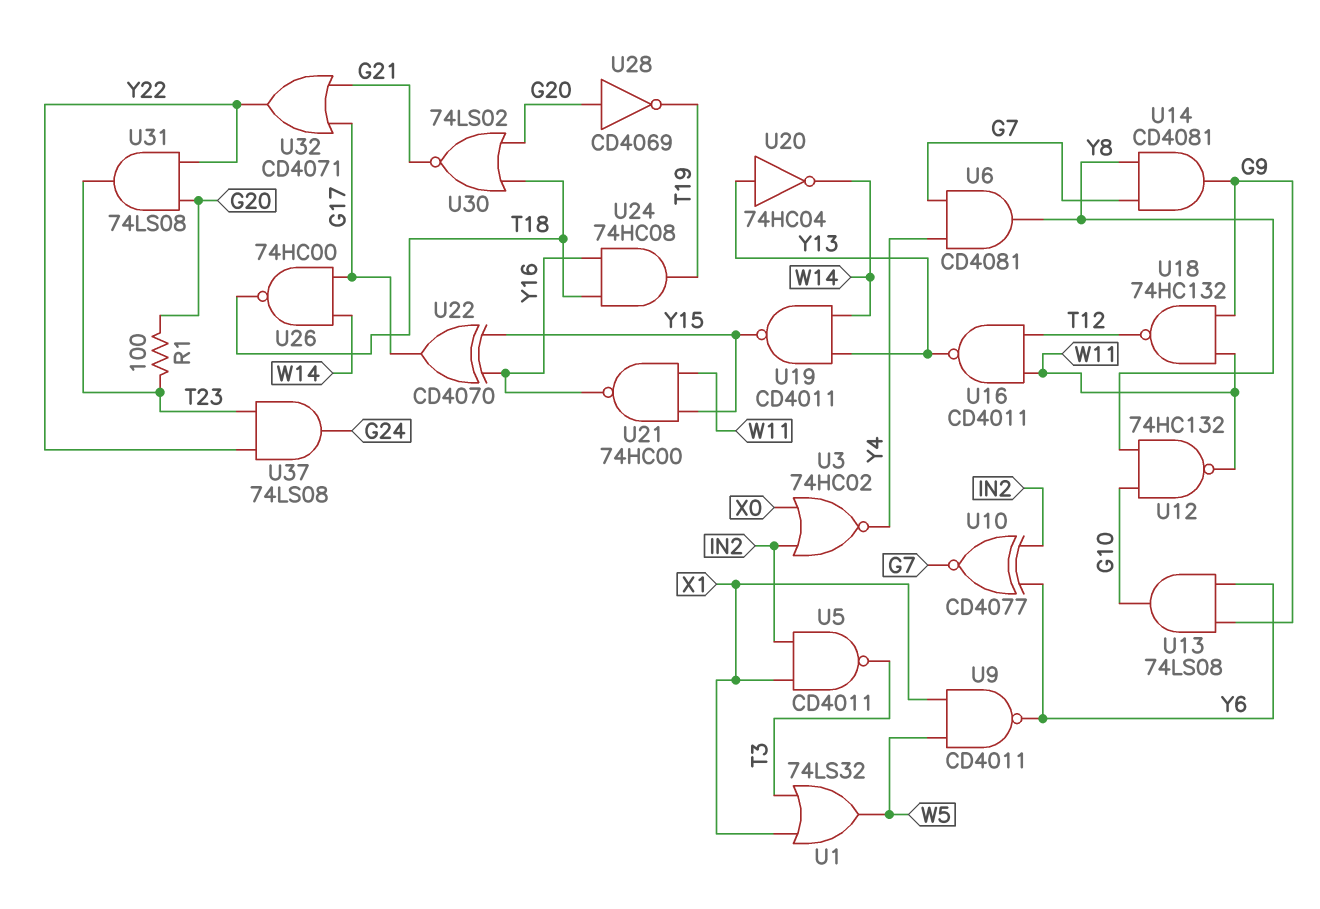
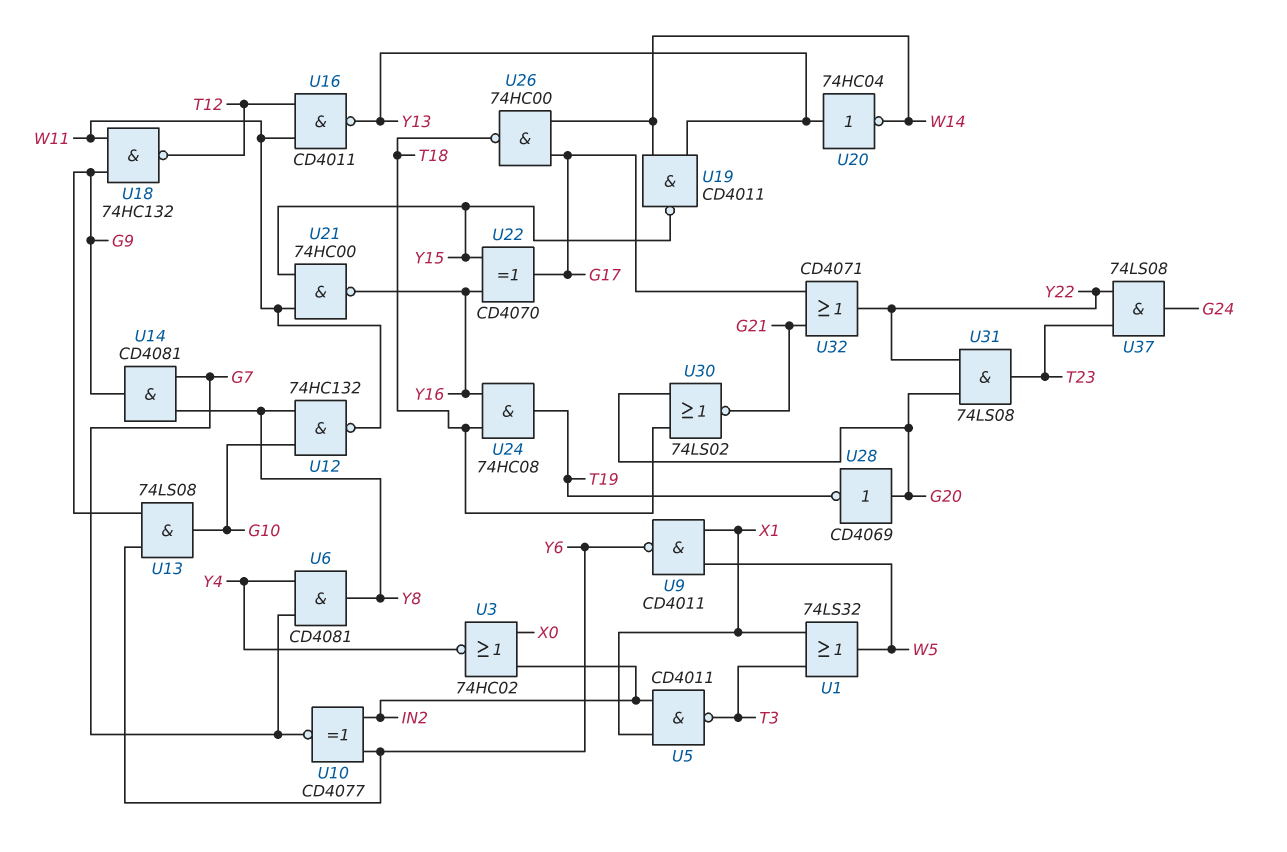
R1: 100 (G20, T23) -> none

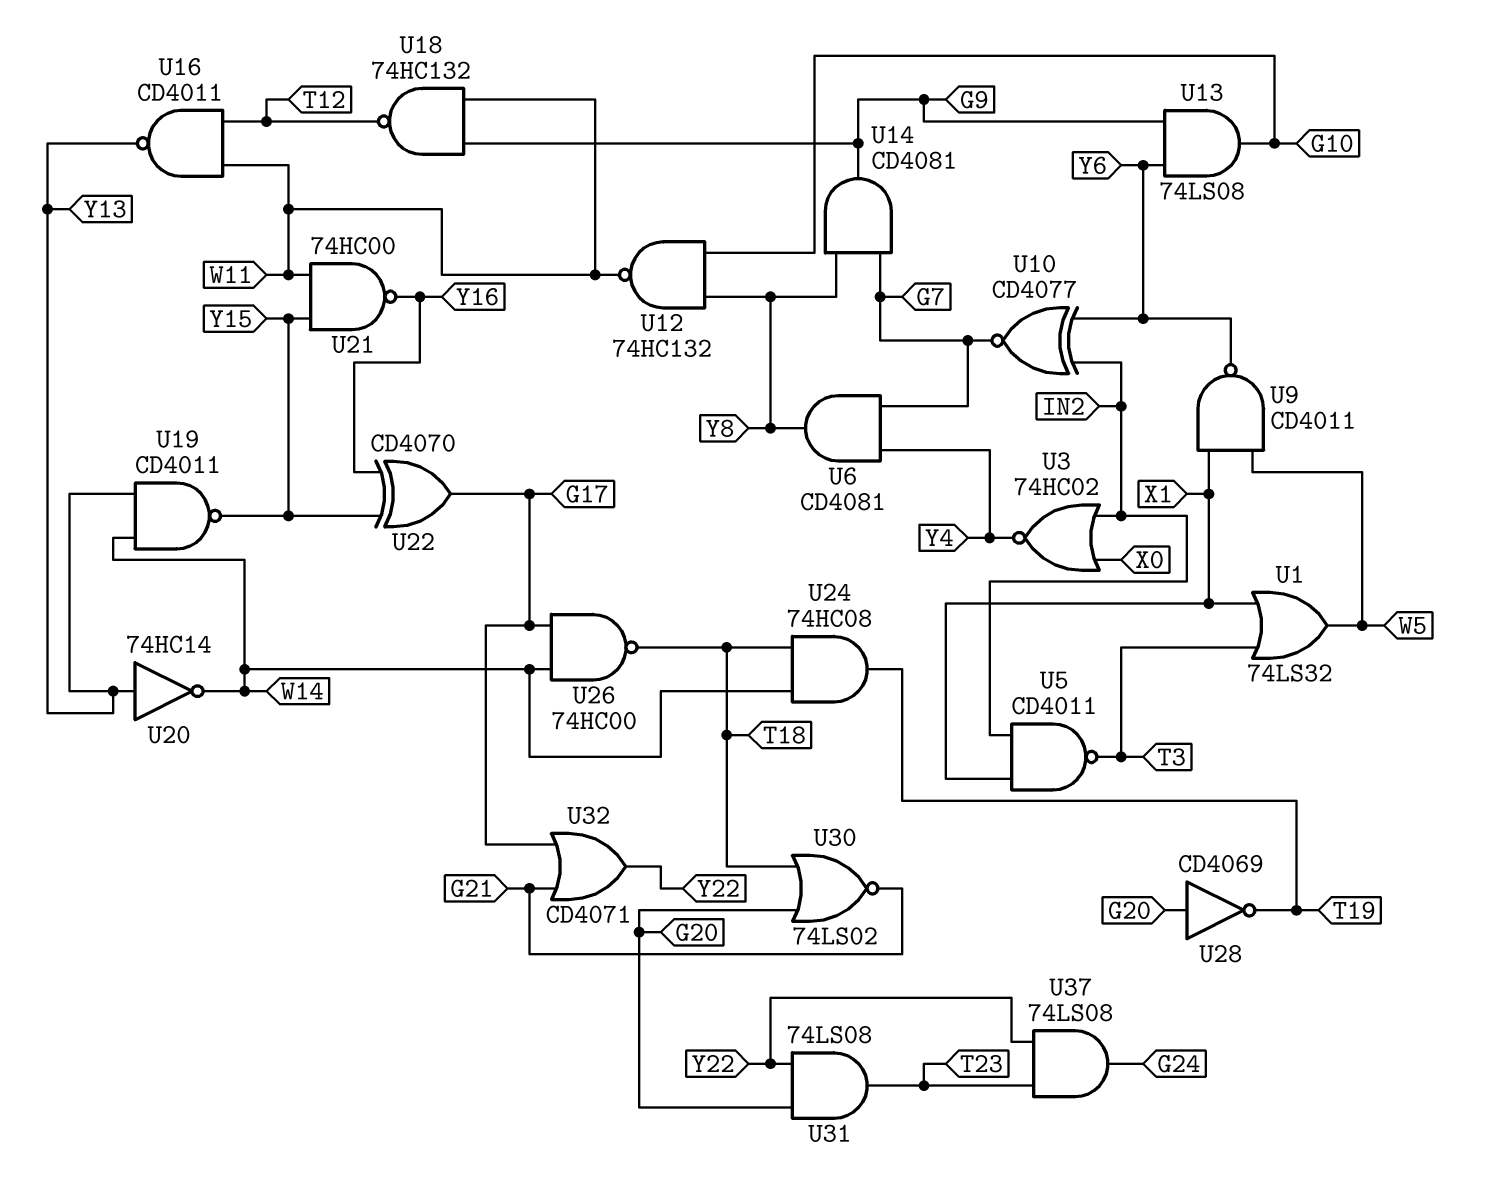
U20: NOT 74HC04 (in Y13, out W14) -> NOT 74HC14 (in Y13, out W14)
U24: AND 74HC08 (in T18, in Y16, out T19) -> AND 74HC08 (in T18, in W14, out T19)

